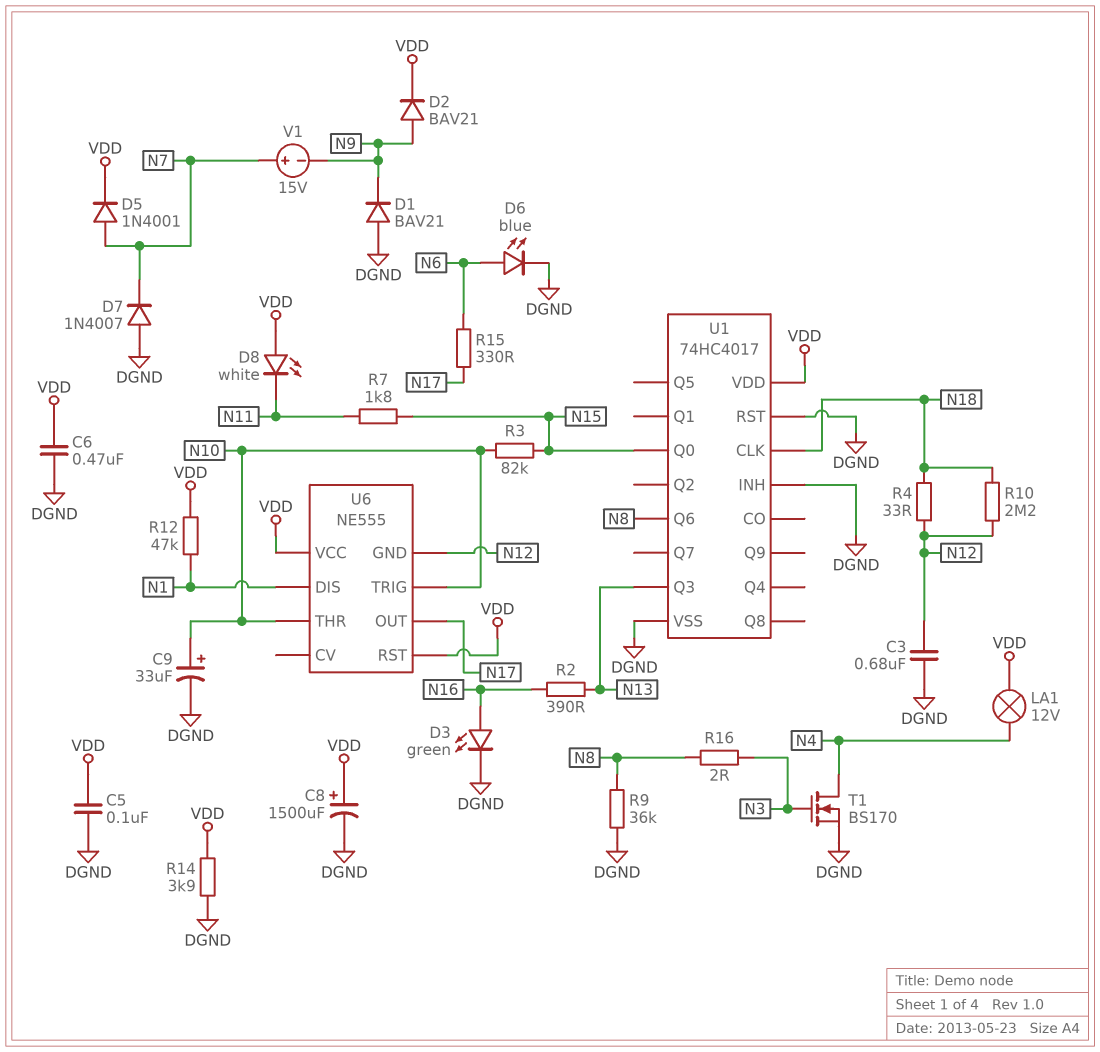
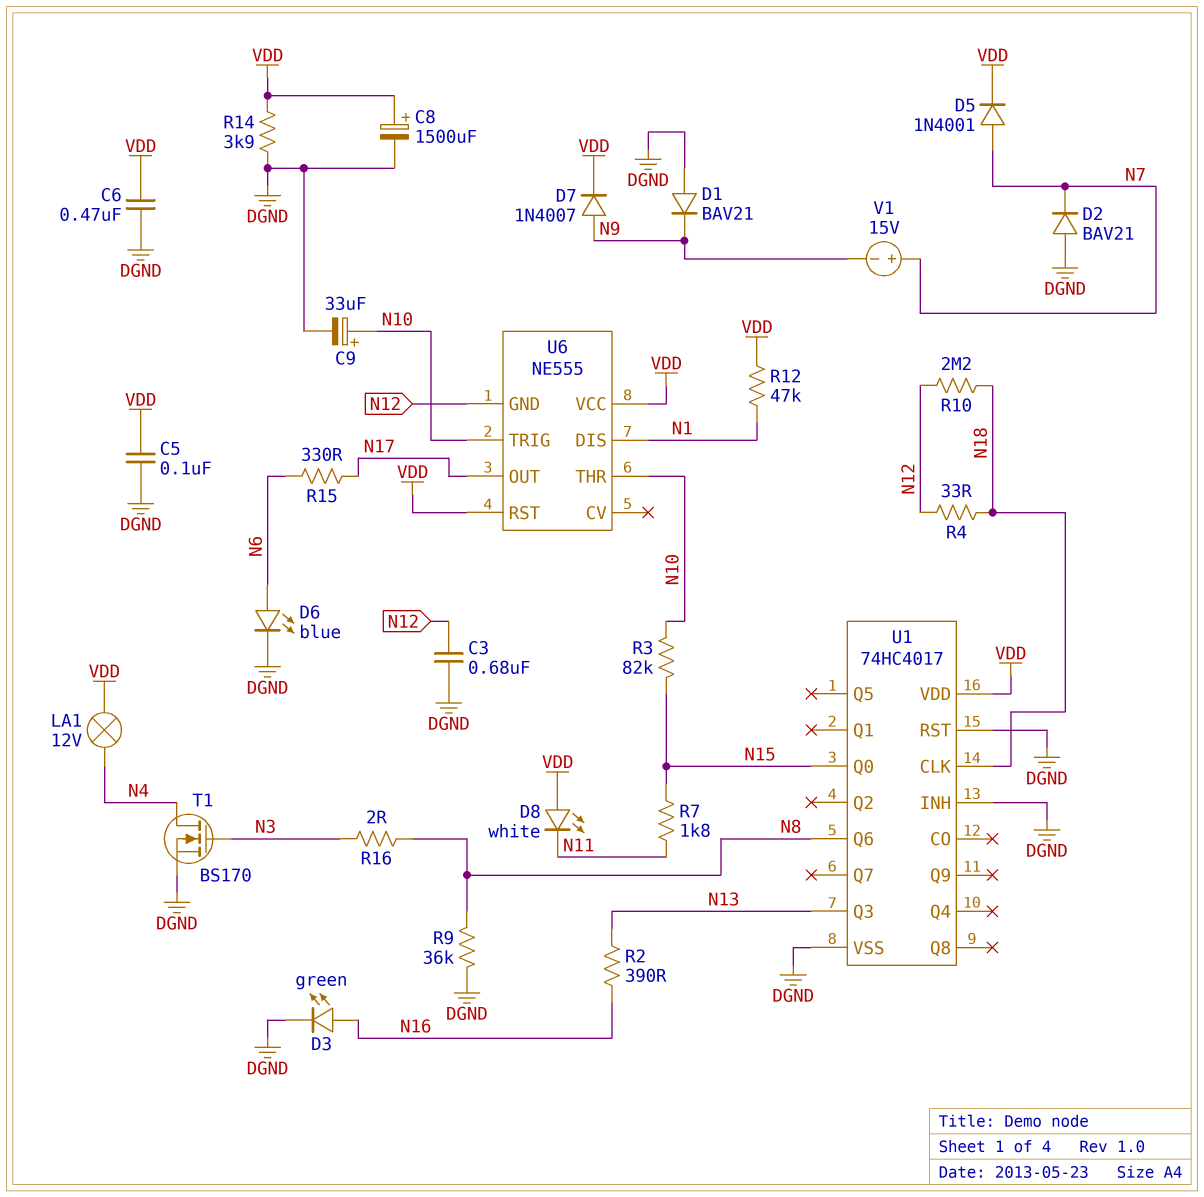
D2: diode BAV21 (A N9, K VDD) -> diode BAV21 (A DGND, K N7)
D7: diode 1N4007 (A DGND, K N7) -> diode 1N4007 (A N9, K VDD)

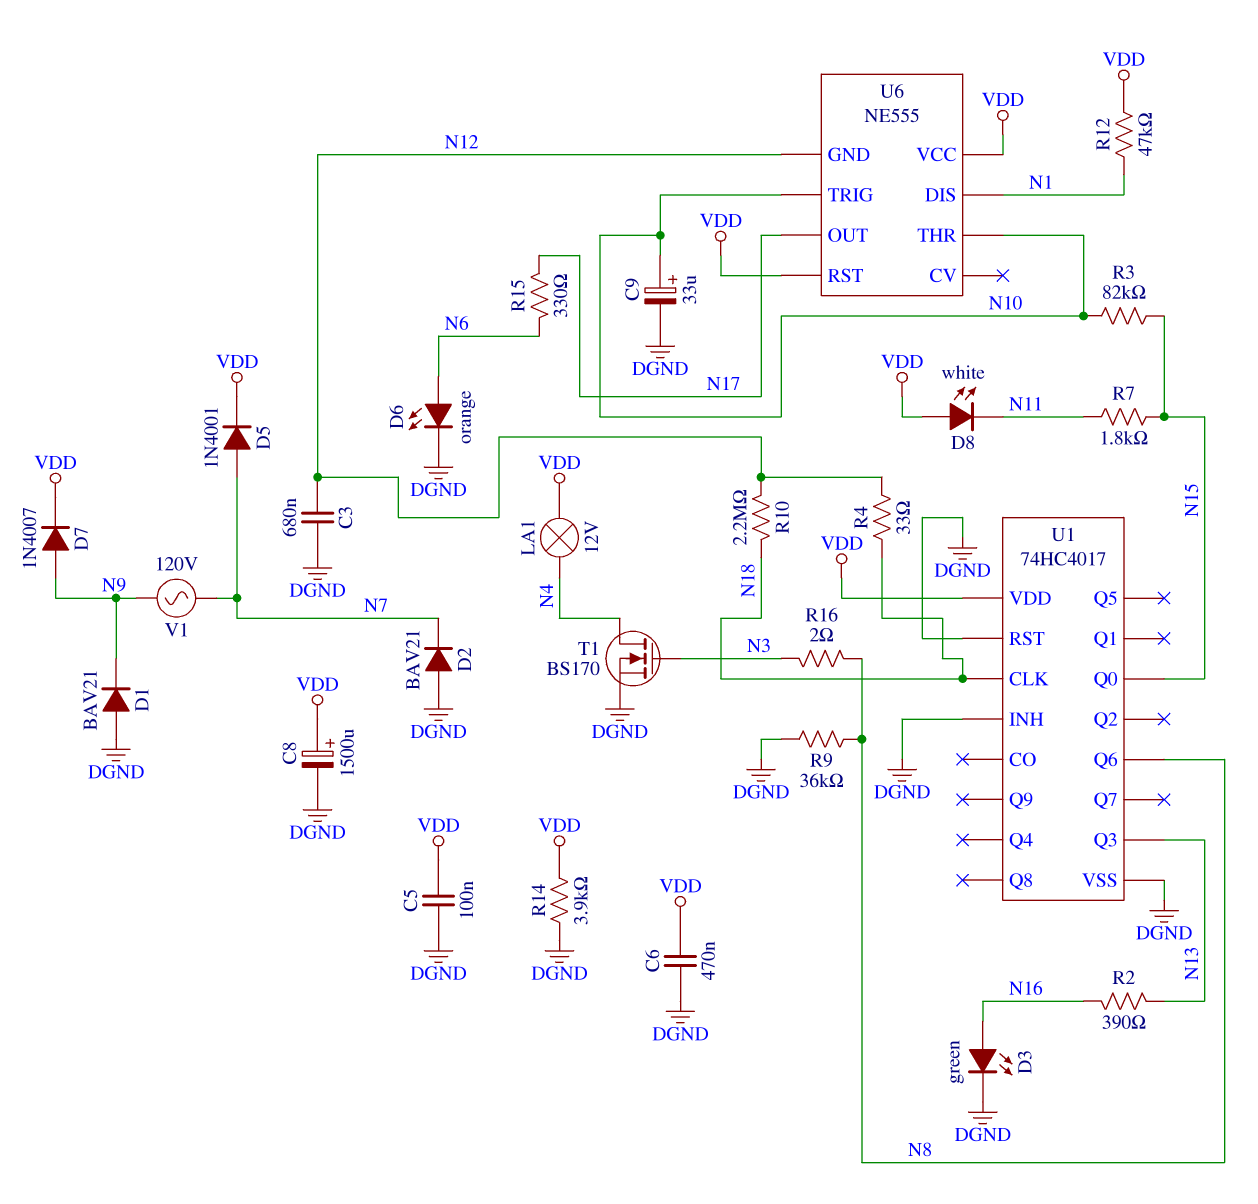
D6: LED blue (A N6, K DGND) -> LED orange (A N6, K DGND)
V1: 15V (plus N7, minus N9) -> AC 120V (N7, N9)

